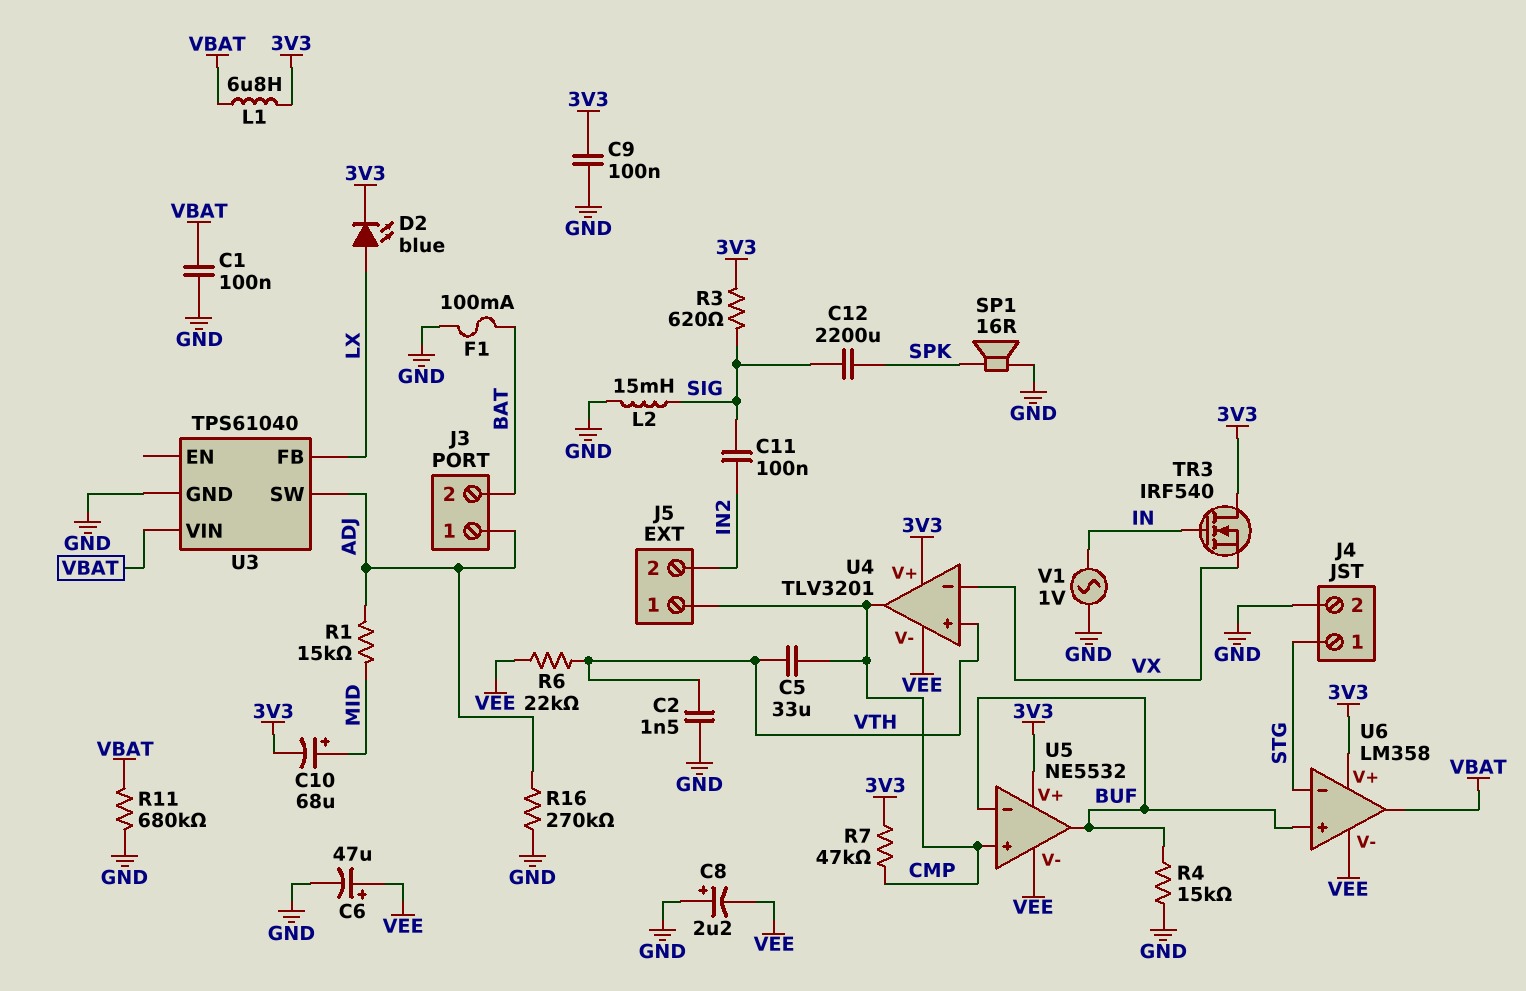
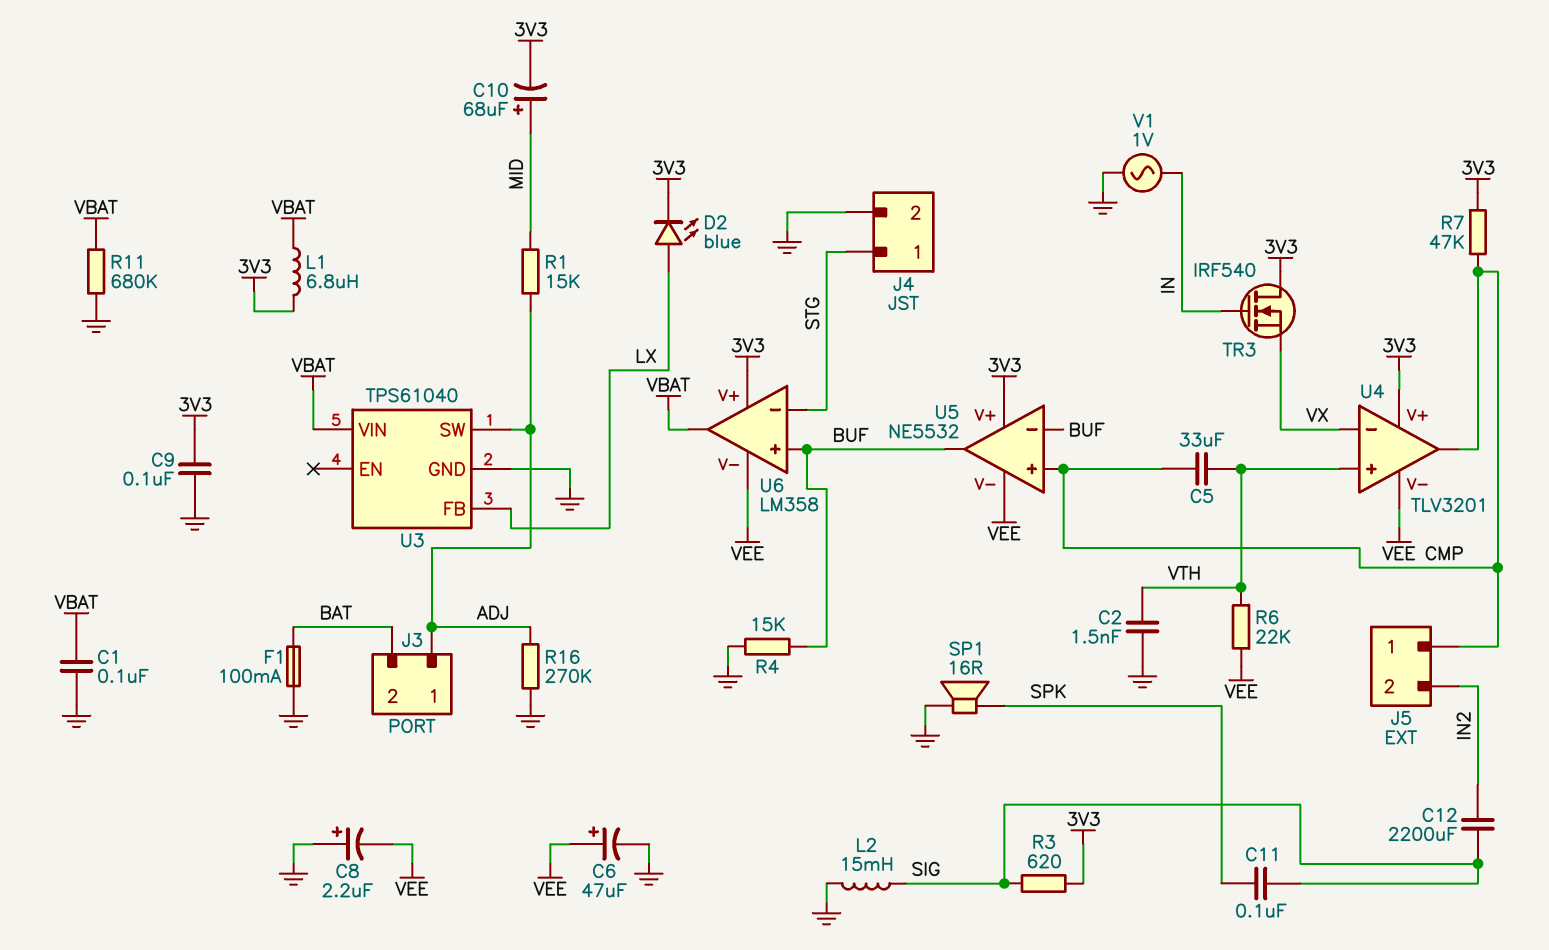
C11: 100nF (IN2, SIG) -> 100nF (SIG, SPK)
C12: 2200uF (SIG, SPK) -> 2200uF (IN2, SIG)

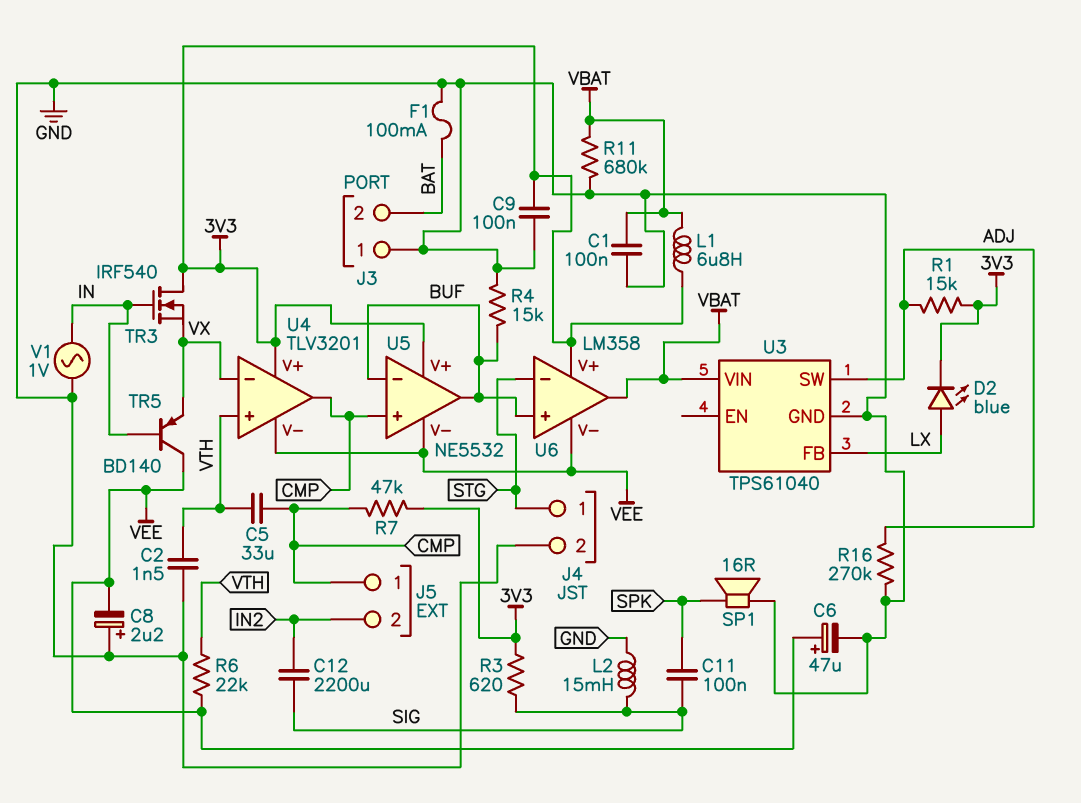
C10: 68uF (plus MID, minus 3V3) -> none
J3 pin 1: ADJ -> GND
R1: 15k (ADJ, MID) -> 15k (3V3, ADJ)
TR5: none -> PNP BD140 (B IN, C VEE, E VX)

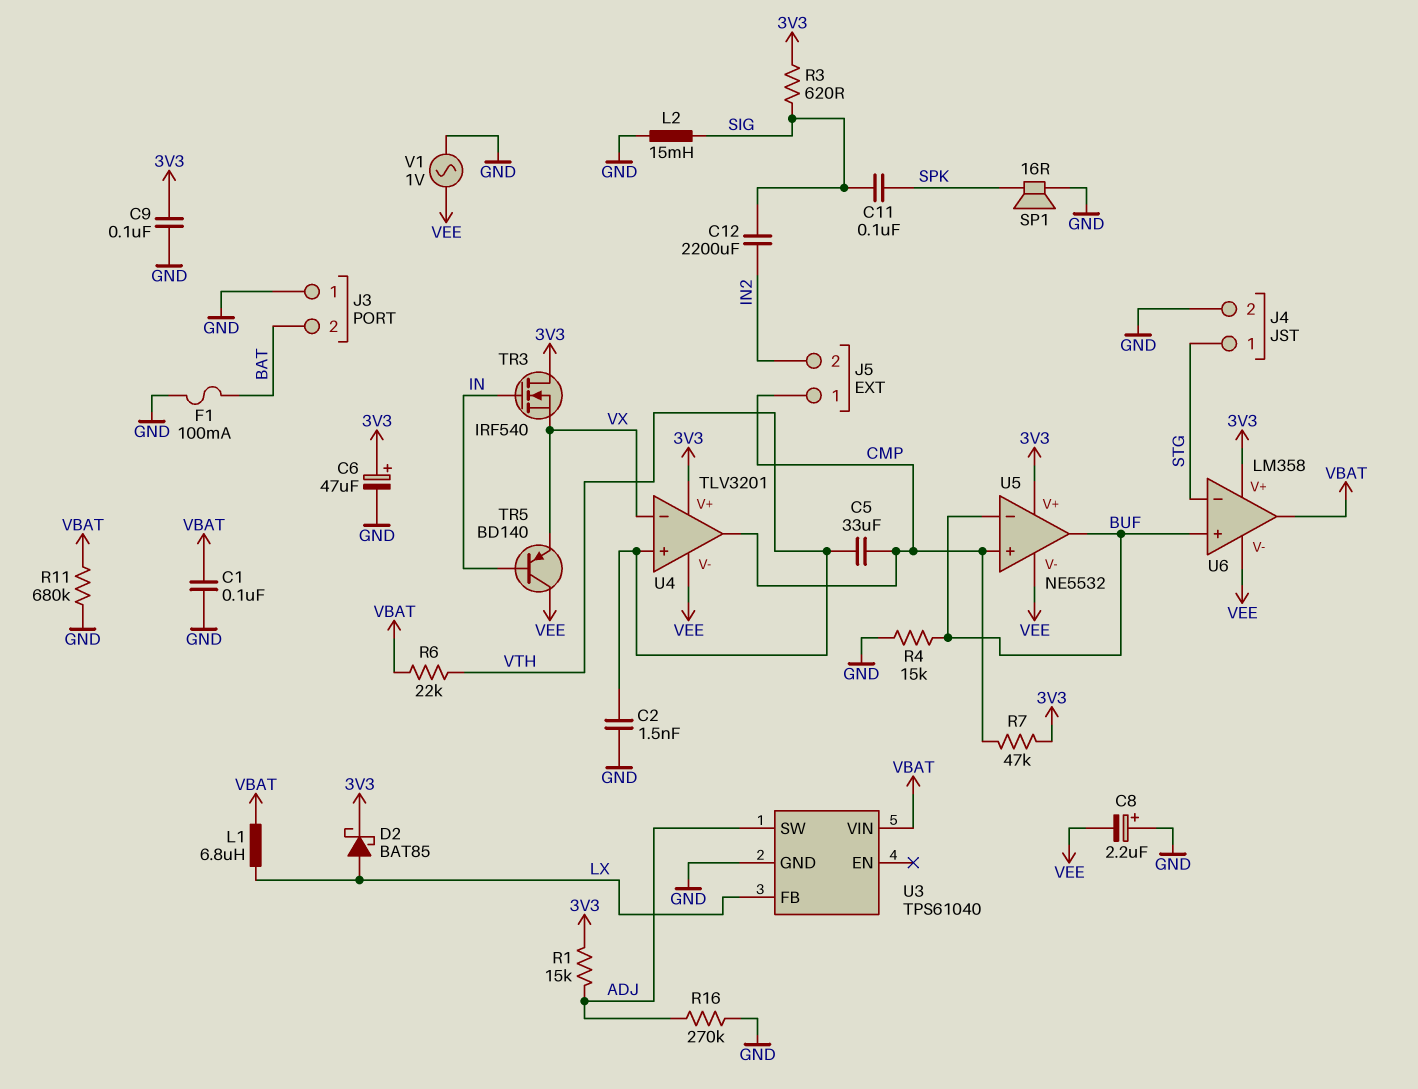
C6: 47uF (plus VEE, minus GND) -> 47uF (plus 3V3, minus GND)
D2: LED blue (A LX, K 3V3) -> schottky BAT85 (A LX, K 3V3)
L1: 6.8uH (3V3, VBAT) -> 6.8uH (LX, VBAT)
R6: 22k (VEE, VTH) -> 22k (VBAT, VTH)
V1: AC 1V (GND, IN) -> AC 1V (GND, VEE)

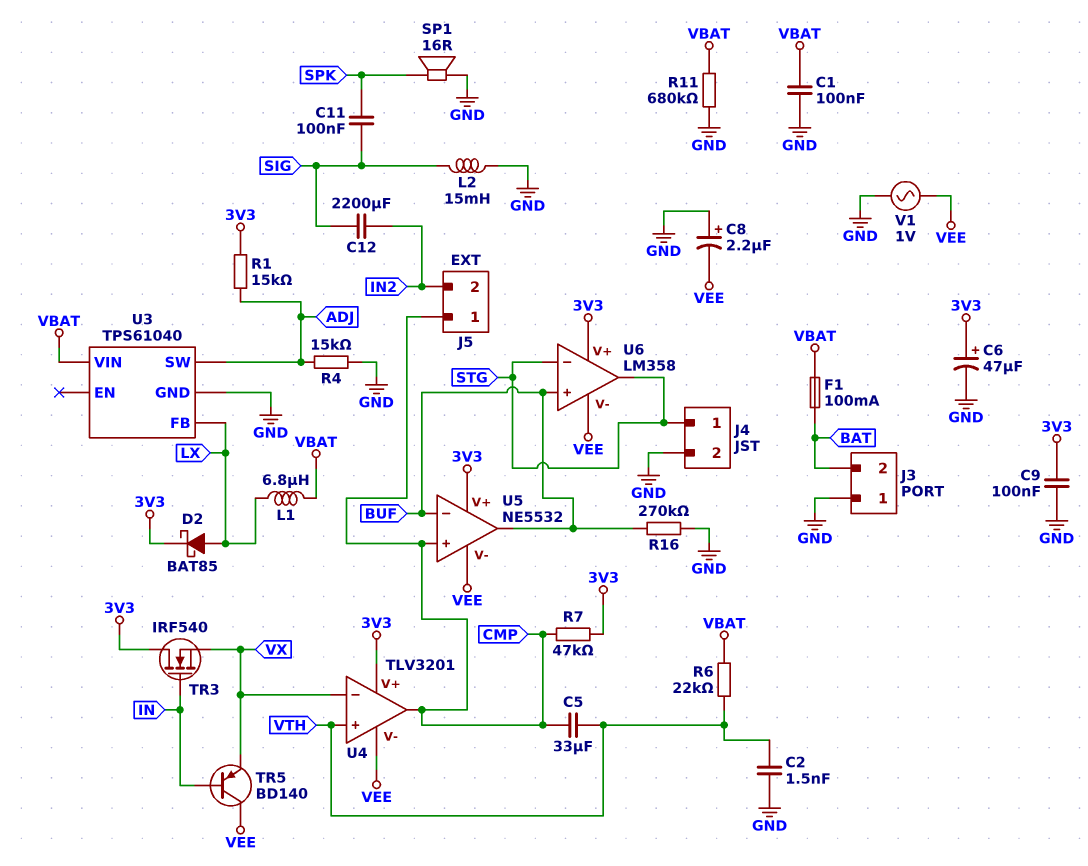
F1: 100mA (BAT, GND) -> 100mA (BAT, VBAT)
R3: 620 (3V3, SIG) -> none
R4: 15k (BUF, GND) -> 15k (ADJ, GND)
R16: 270k (ADJ, GND) -> 270k (BUF, GND)
U6 pin out: VBAT -> STG

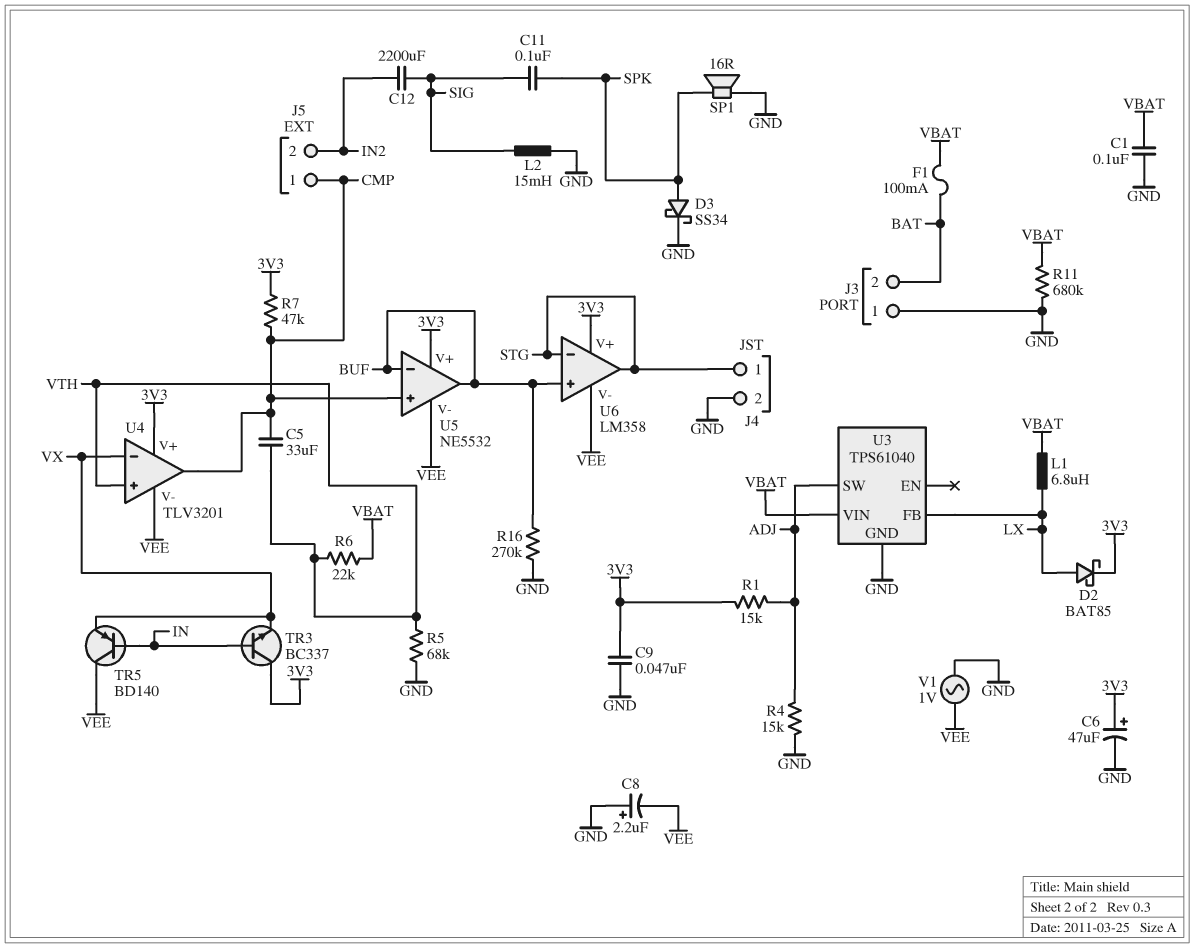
C2: 1.5nF (GND, VTH) -> none
C9: 100nF (3V3, GND) -> 47nF (3V3, GND)
D3: none -> schottky SS34 (A SPK, K GND)
R5: none -> 68k (GND, VTH)
TR3: NMOS IRF540 (G IN, D 3V3, S VX) -> NPN BC337 (B IN, C 3V3, E VX)

